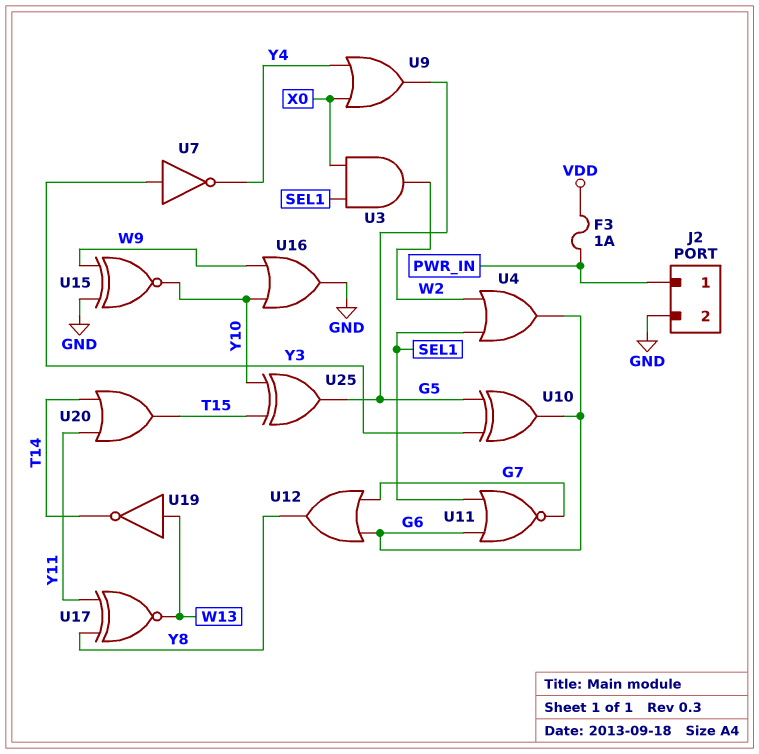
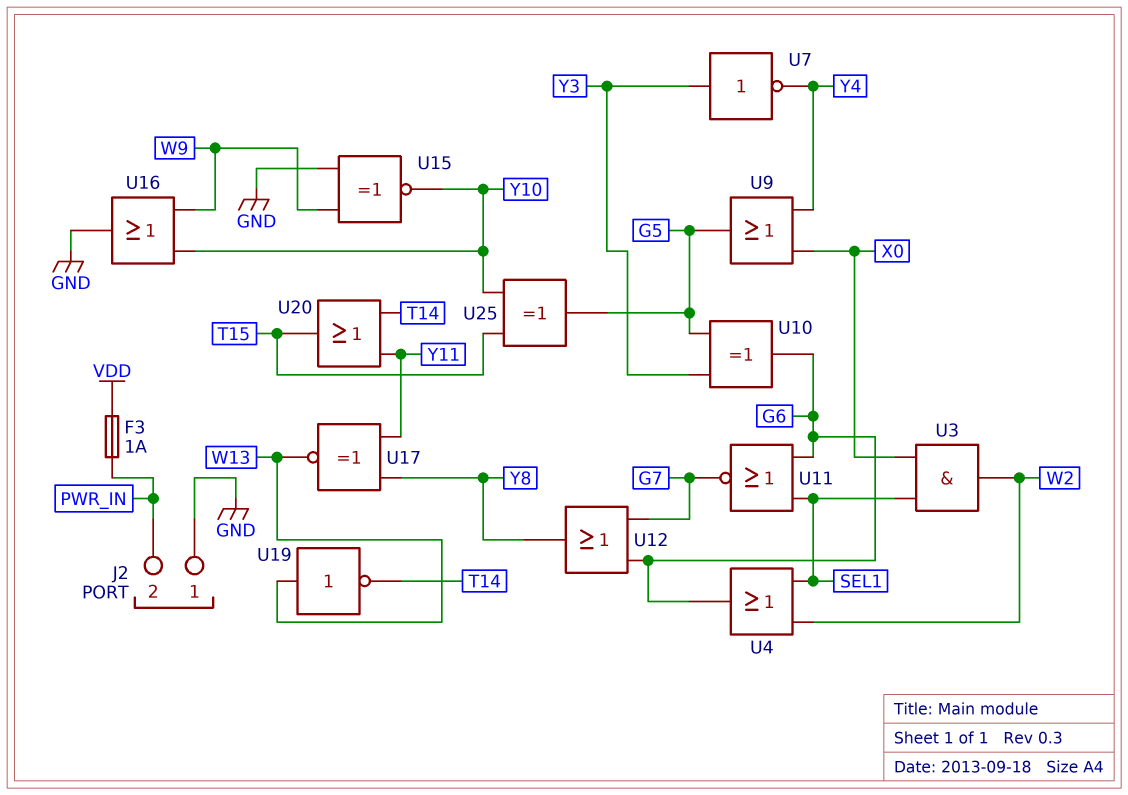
J2 pin 1: PWR_IN -> GND
J2 pin 2: GND -> PWR_IN

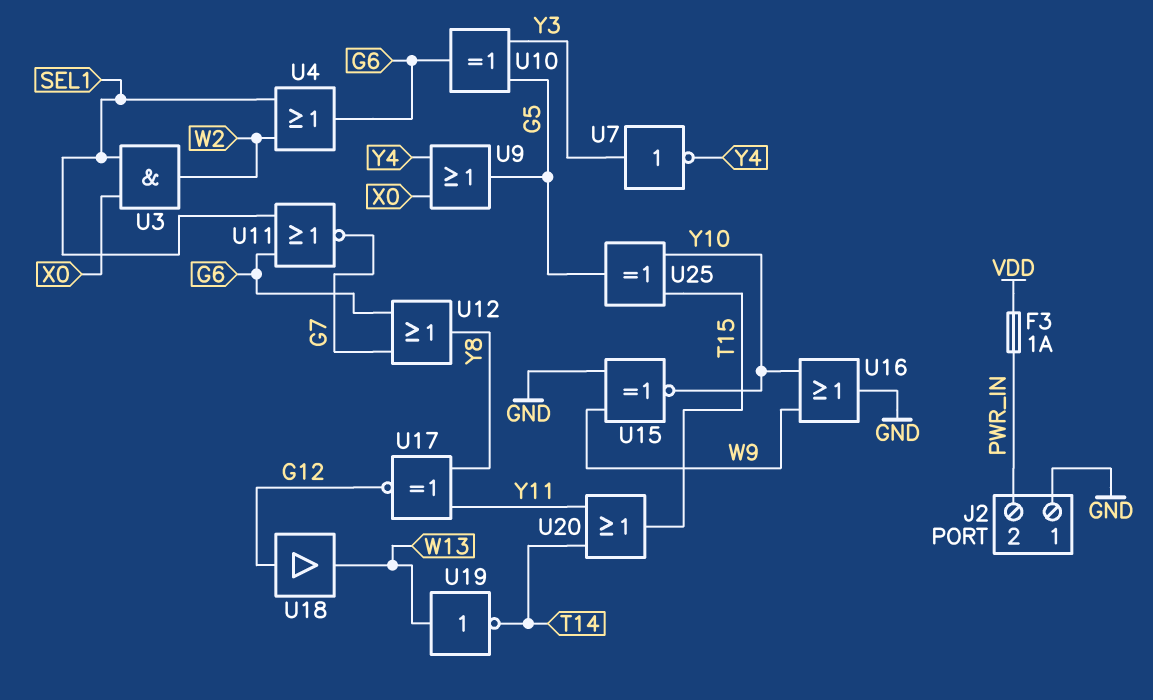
U17: XNOR (in Y8, in Y11, out W13) -> XNOR (in Y8, in Y11, out G12)
U18: none -> buffer (in G12, out W13)

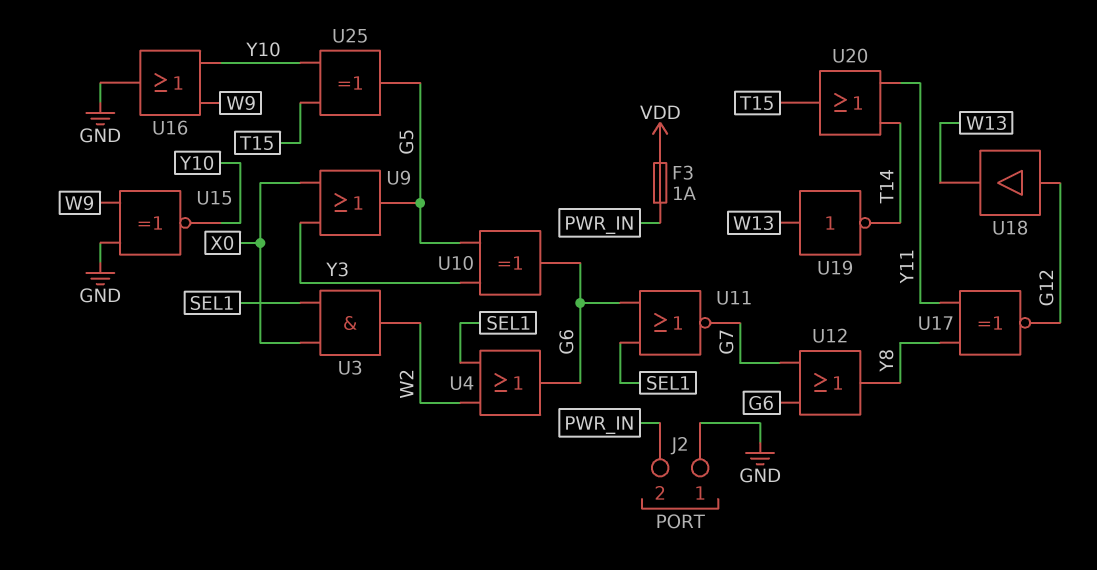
U7: NOT (in Y3, out Y4) -> none
U9: OR (in X0, in Y4, out G5) -> OR (in X0, in Y3, out G5)

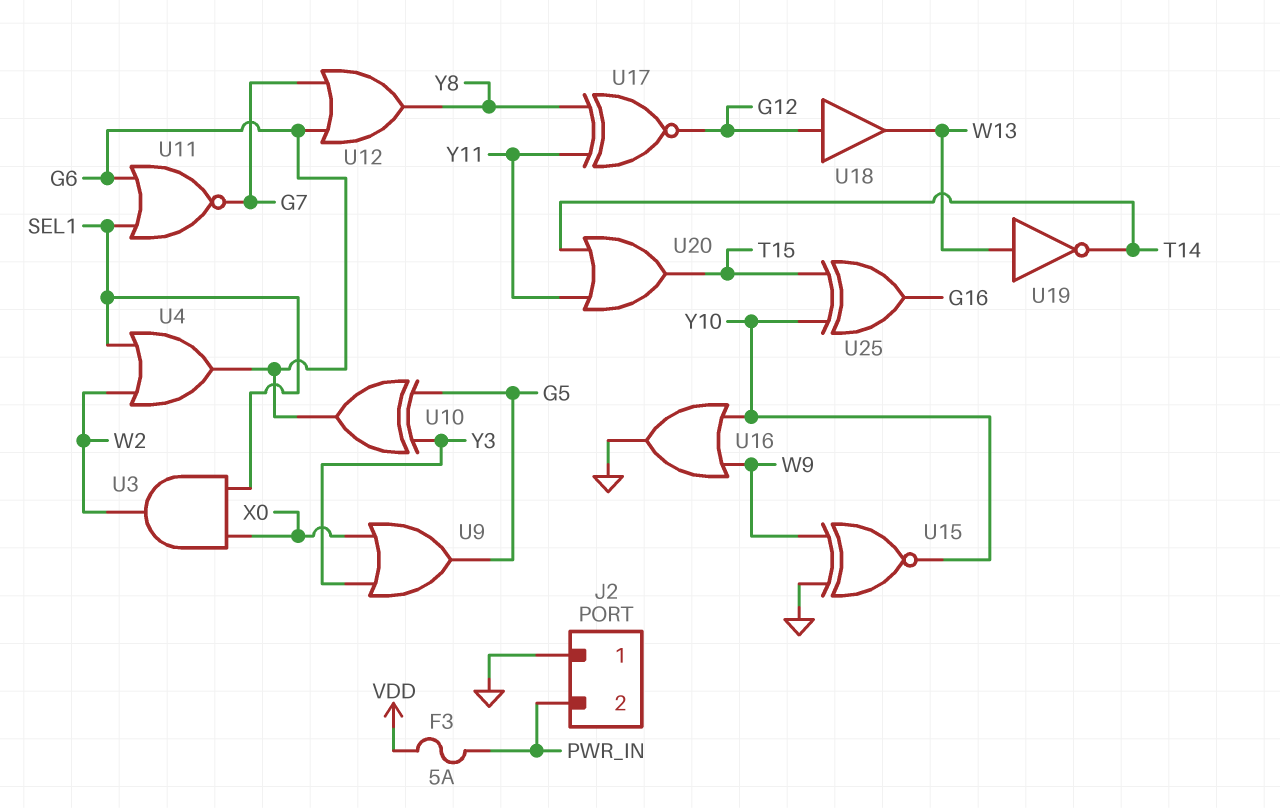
F3: 1A (PWR_IN, VDD) -> 5A (PWR_IN, VDD)
U25: XOR (in T15, in Y10, out G5) -> XOR (in T15, in Y10, out G16)

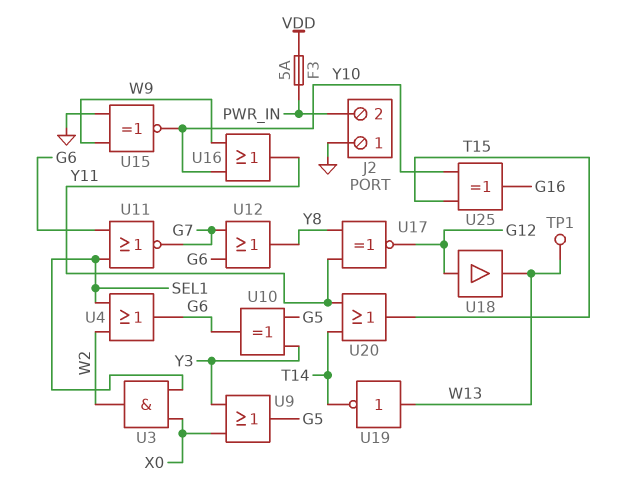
TP1: none -> test point (W13)
U16: OR (in W9, in Y10, out GND) -> OR (in W9, in Y10, out Y11)

